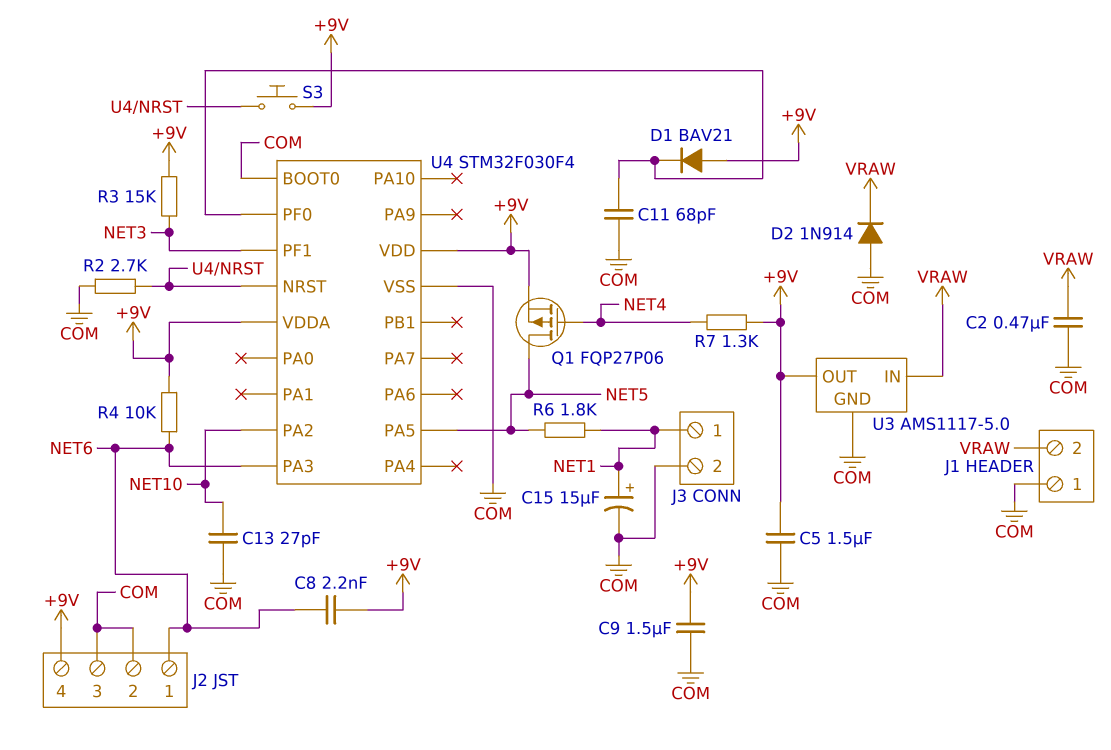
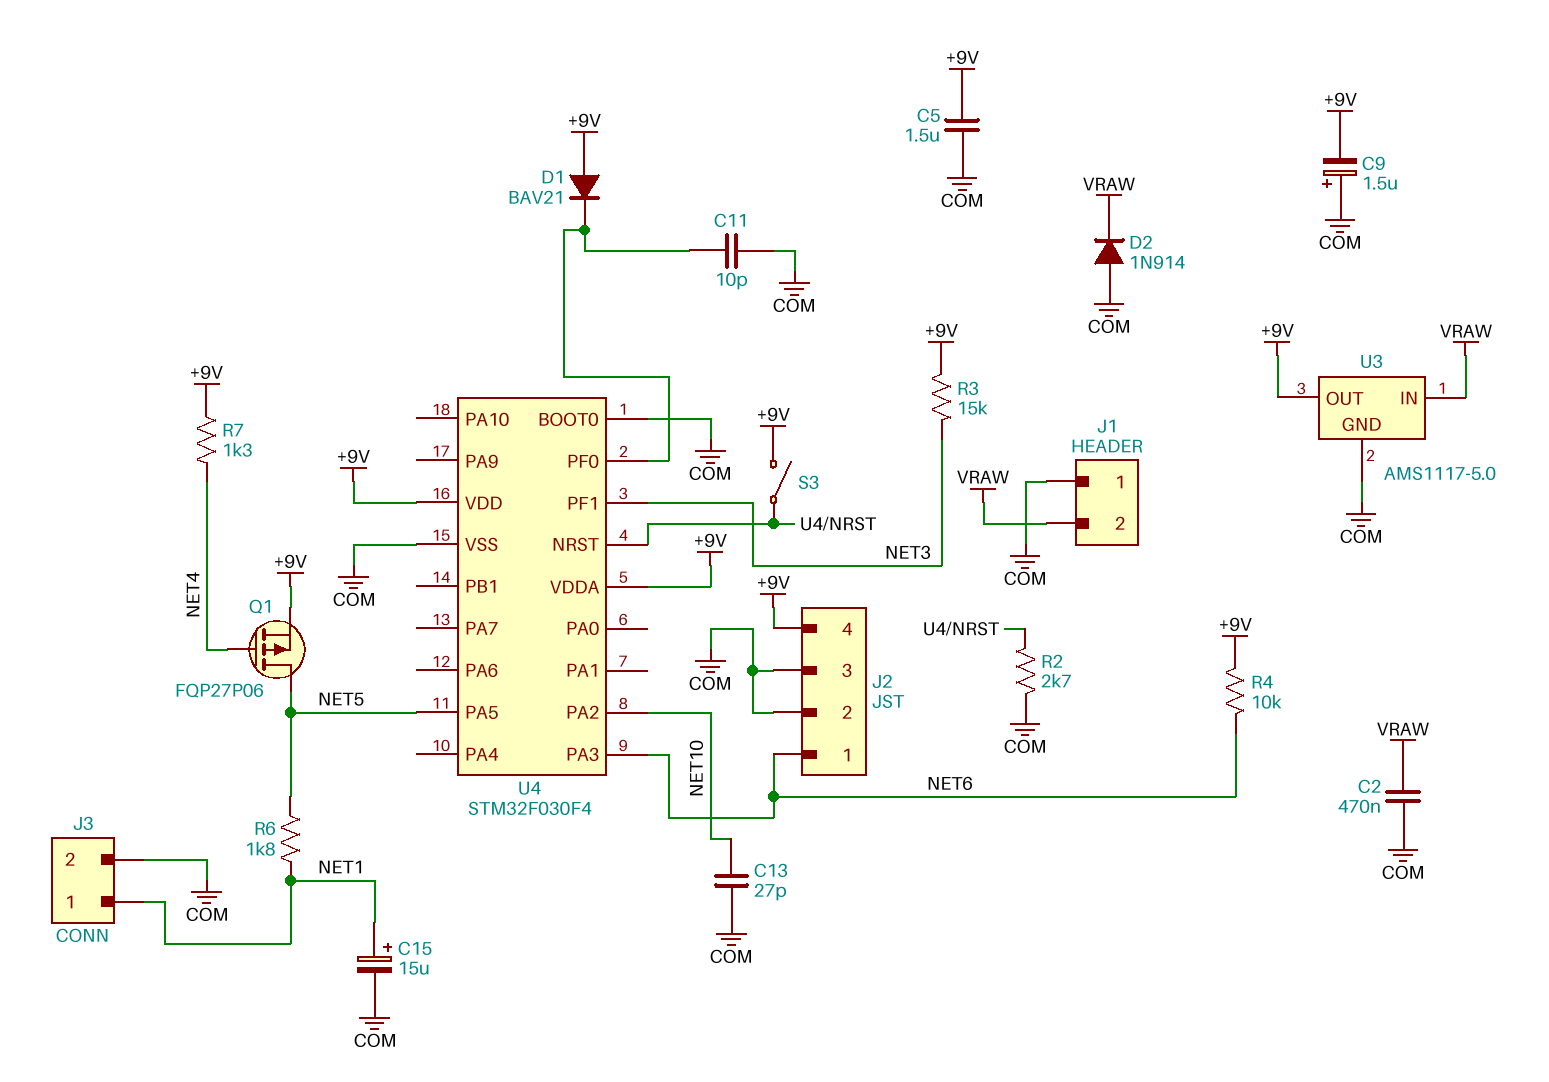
C8: 2.2nF (+9V, NET6) -> none
C9: 1.5uF (+9V, COM) -> 1.5uF (plus COM, minus +9V)
C11: 68pF (COM, U4/PF0) -> 10pF (COM, U4/PF0)
S3: button (+9V, U4/NRST) -> switch (+9V, U4/NRST)

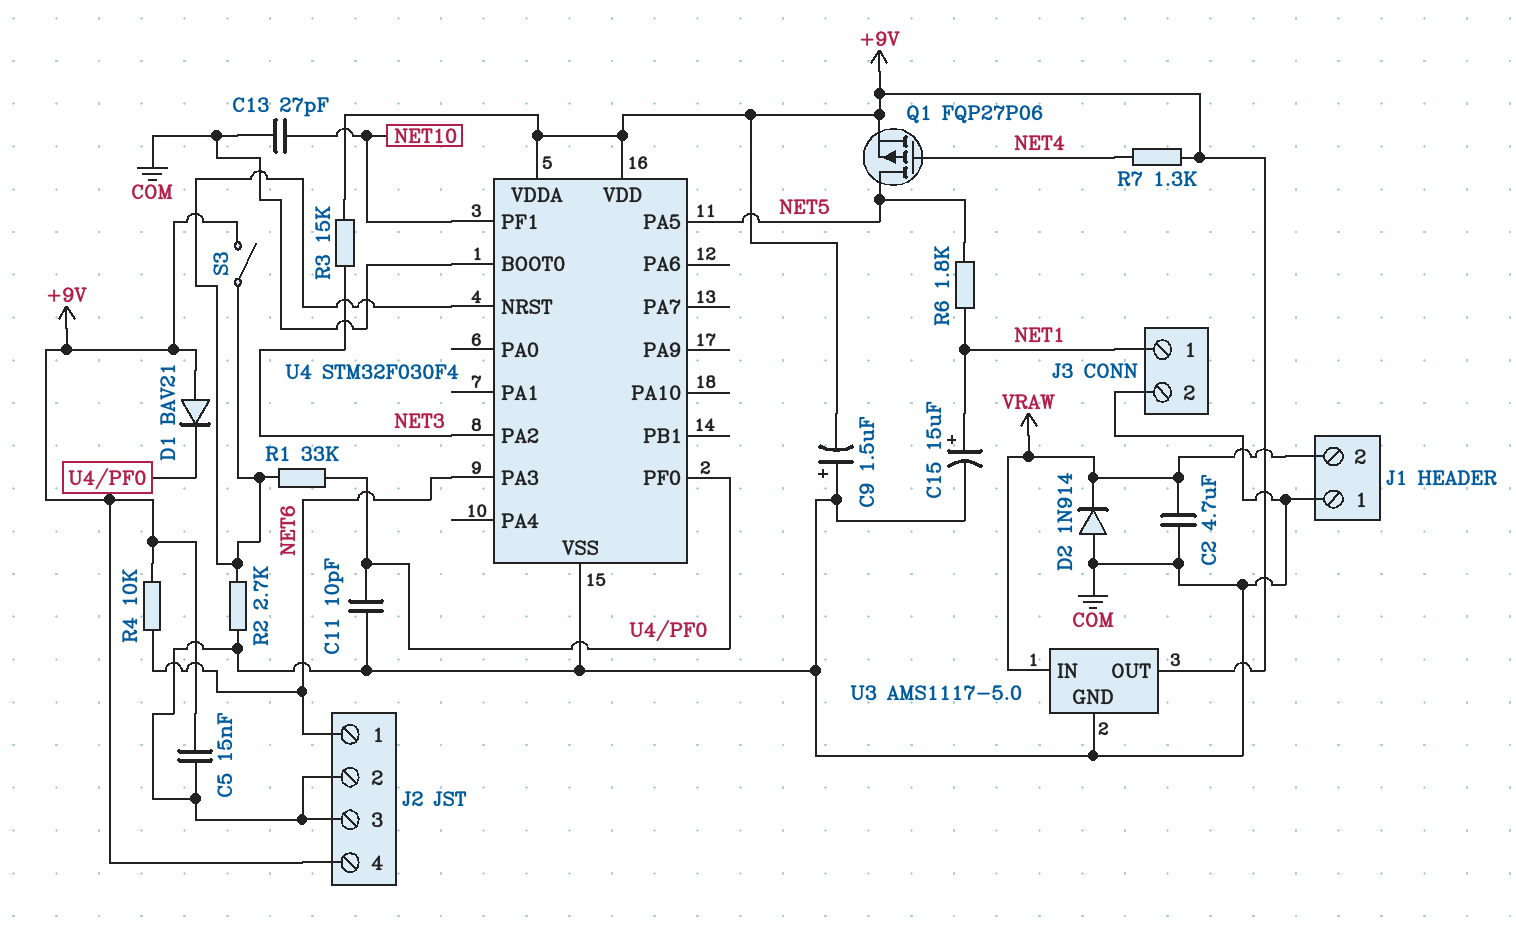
C2: 470nF (COM, VRAW) -> 4.7uF (COM, VRAW)
C5: 1.5uF (+9V, COM) -> 15nF (+9V, COM)
R1: none -> 33k (U4/NRST, U4/PF0)
U4 pin PA2: NET10 -> NET3
U4 pin PF1: NET3 -> NET10

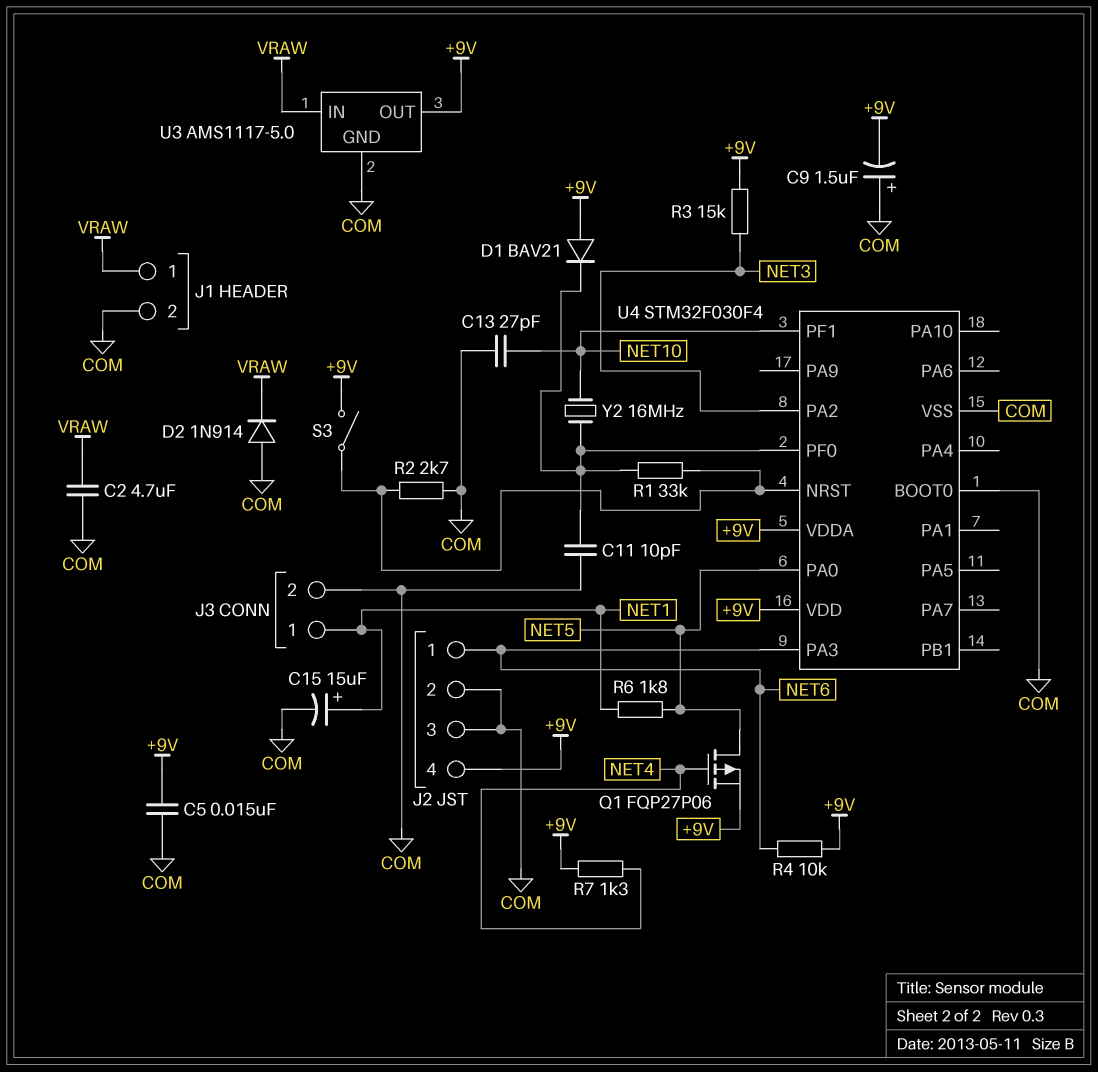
J1 pin 1: COM -> VRAW
J1 pin 2: VRAW -> COM
U4 pin PA0: none -> NET5
U4 pin PA5: NET5 -> none
Y2: none -> 16MHz (NET10, U4/PF0)

